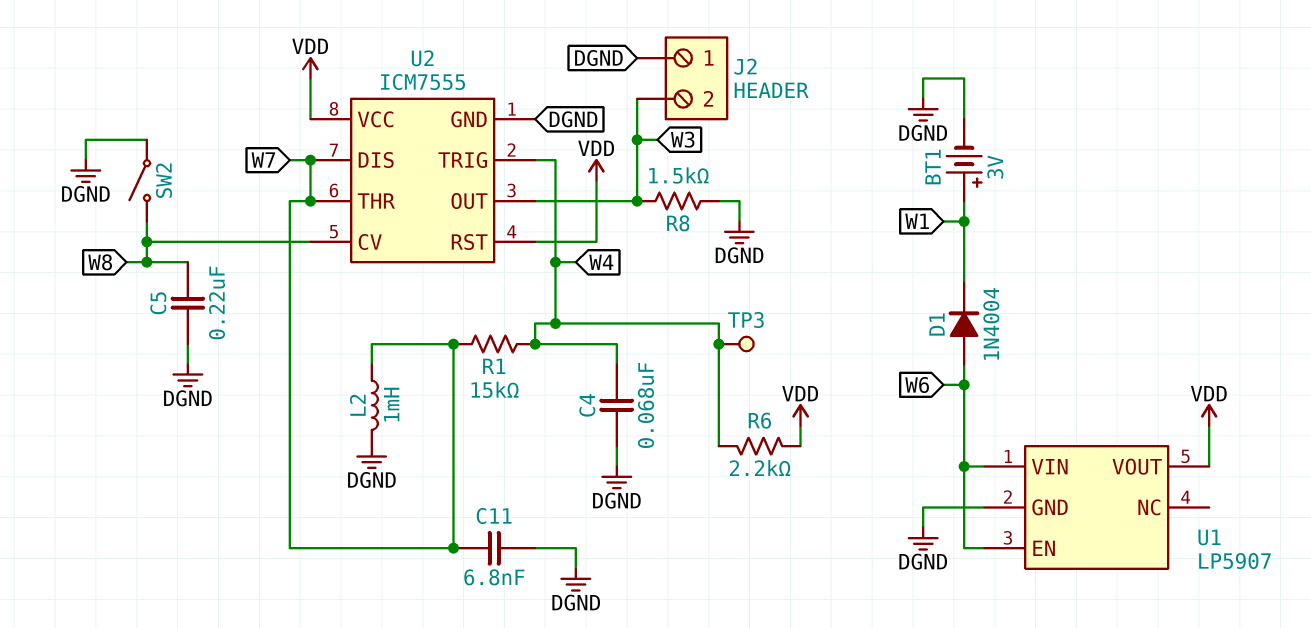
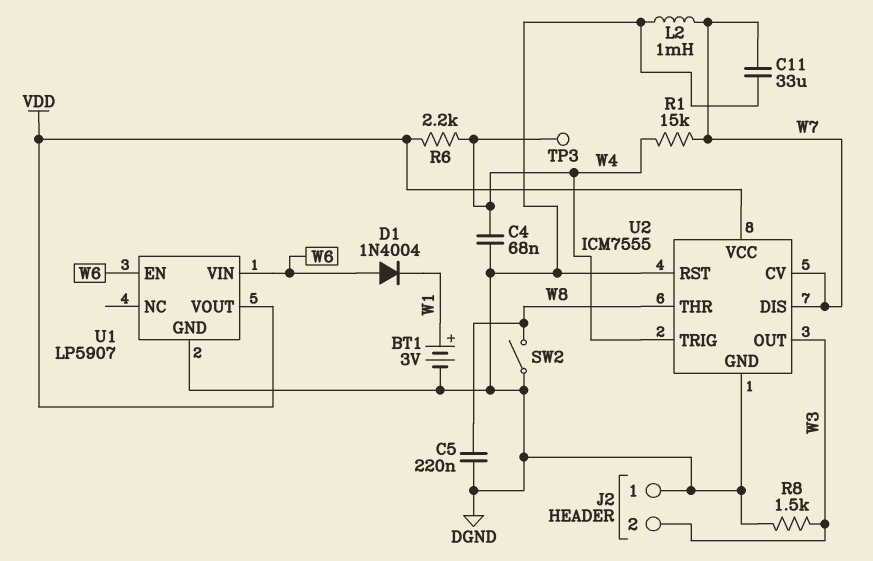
C11: 6.8nF (DGND, W7) -> 33uF (DGND, W7)
U2 pin CV: W8 -> W7
U2 pin RST: VDD -> DGND
U2 pin THR: W7 -> W8

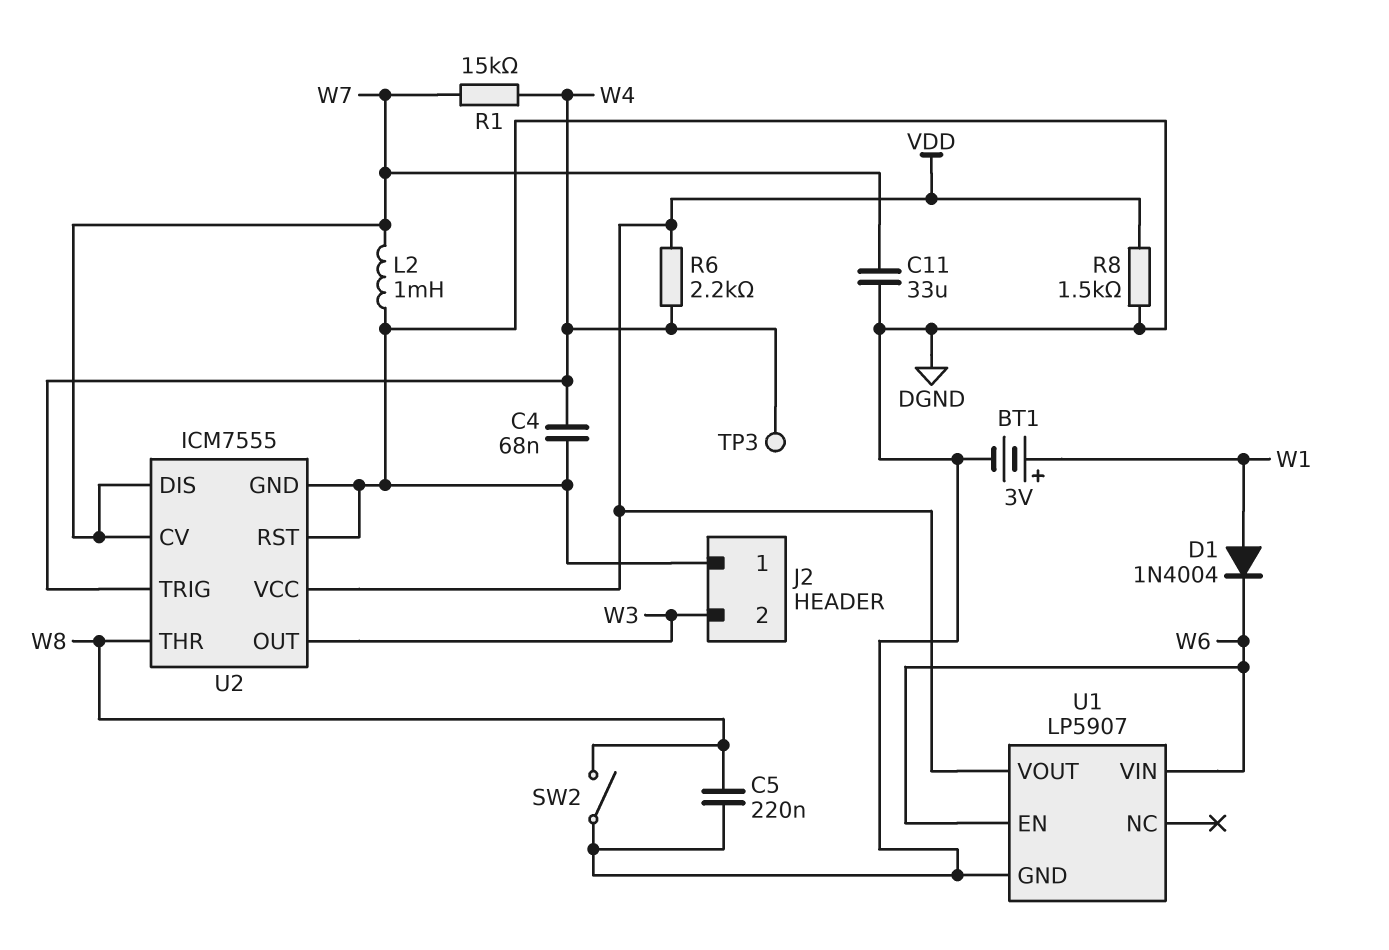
D1: diode 1N4004 (A W6, K W1) -> diode 1N4004 (A W1, K W6)
R8: 1.5k (DGND, W3) -> 1.5k (DGND, VDD)

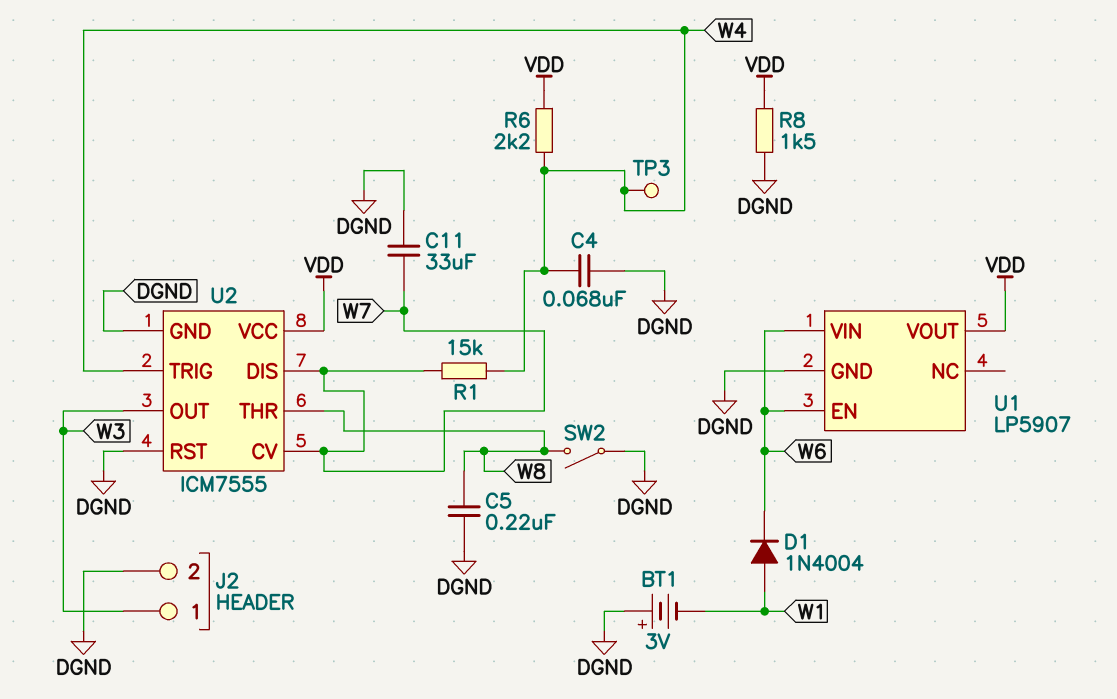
BT1: 3V (plus W1, minus DGND) -> 3V (plus DGND, minus W1)
J2 pin 1: DGND -> W3
J2 pin 2: W3 -> DGND
L2: 1mH (DGND, W7) -> none

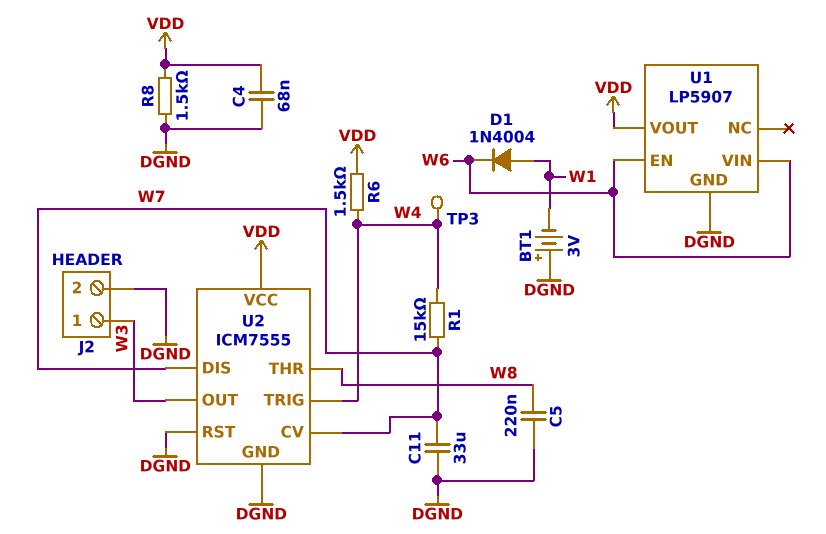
C4: 68nF (DGND, W4) -> 68nF (DGND, VDD)
R6: 2.2k (VDD, W4) -> 1.5k (VDD, W4)
SW2: switch (DGND, W8) -> none

